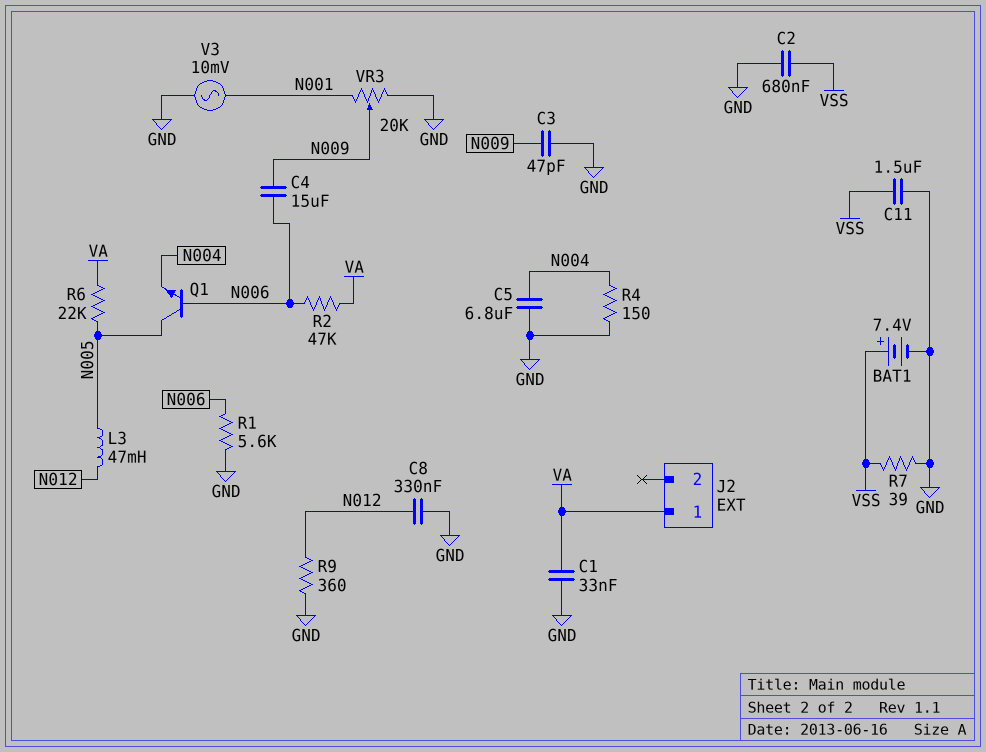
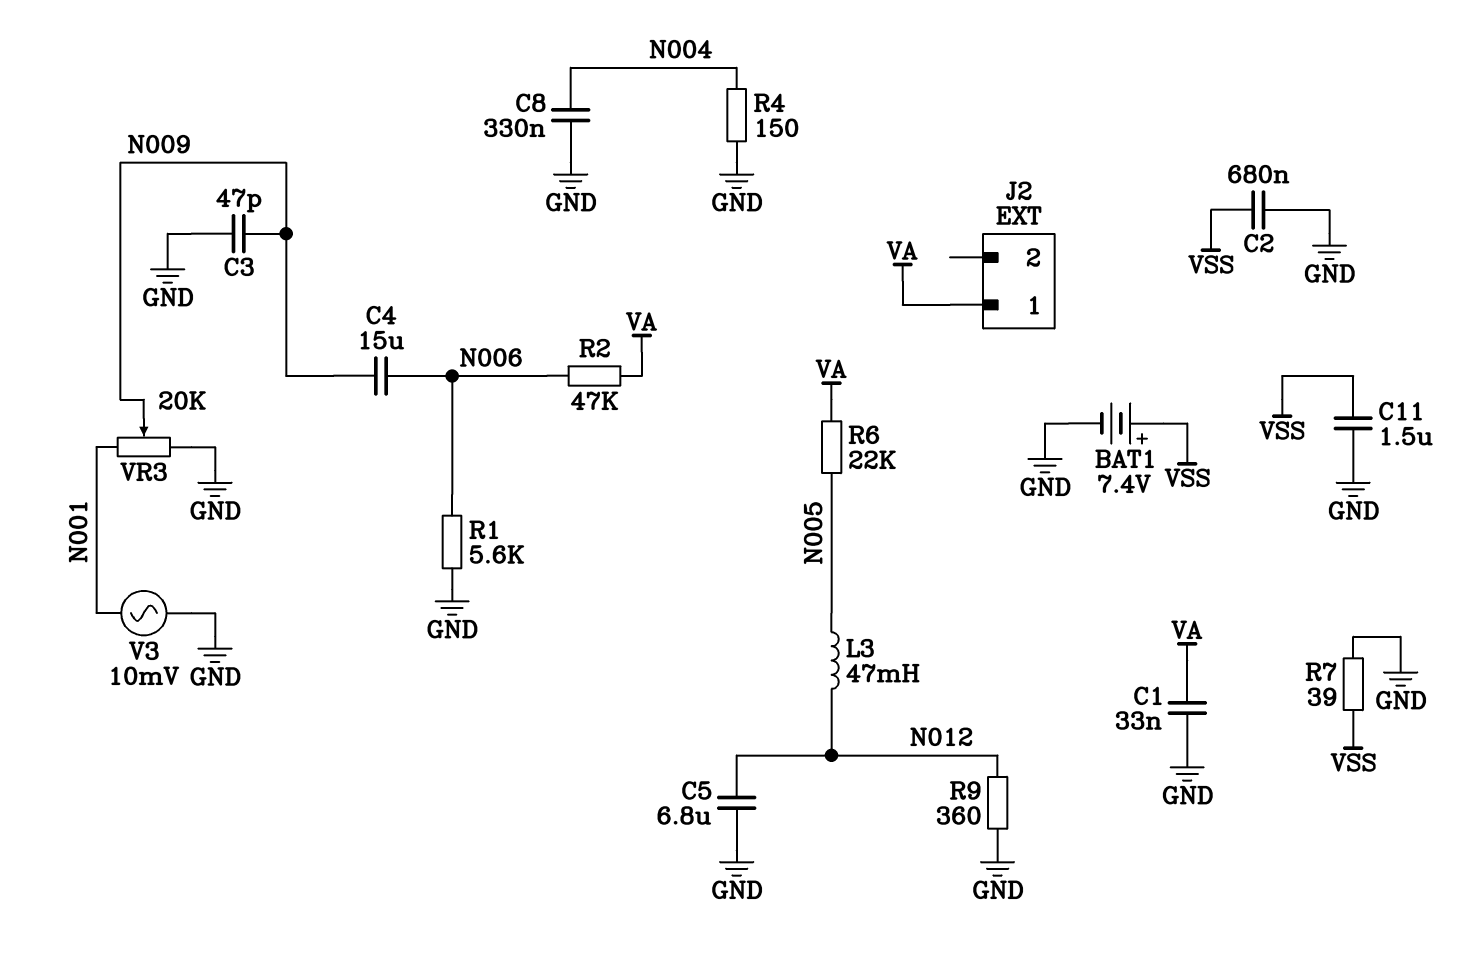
C5: 6.8uF (GND, N004) -> 6.8uF (GND, N012)
C8: 330nF (GND, N012) -> 330nF (GND, N004)
Q1: NPN (B N006, C N005, E N004) -> none

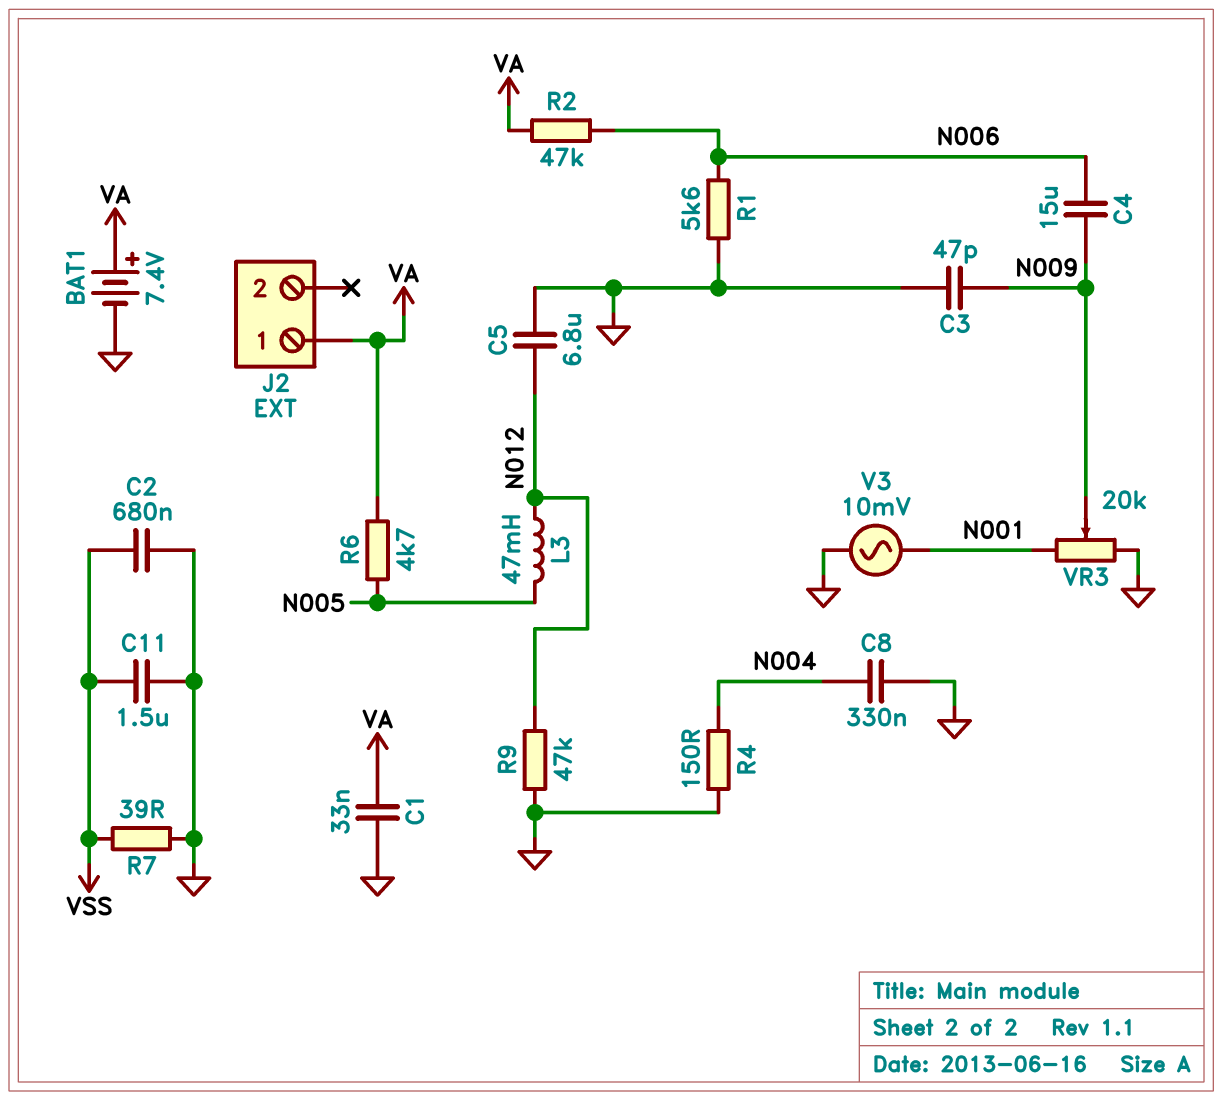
BAT1: 7.4V (plus VSS, minus GND) -> 7.4V (plus VA, minus GND)
R6: 22k (N005, VA) -> 4.7k (N005, VA)
R9: 360 (GND, N012) -> 47k (GND, N012)

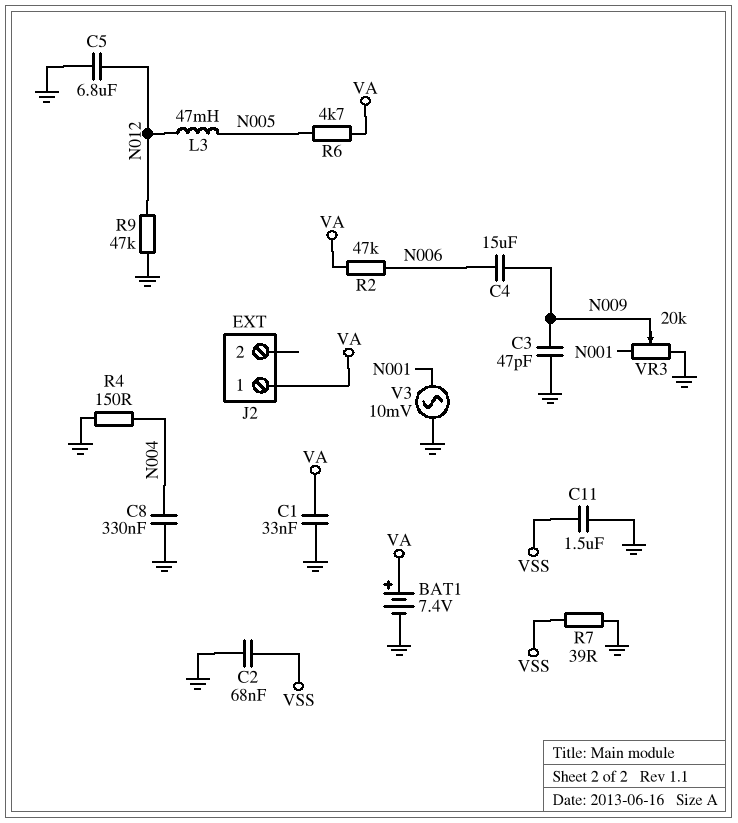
C2: 680nF (GND, VSS) -> 68nF (GND, VSS)
R1: 5.6k (GND, N006) -> none

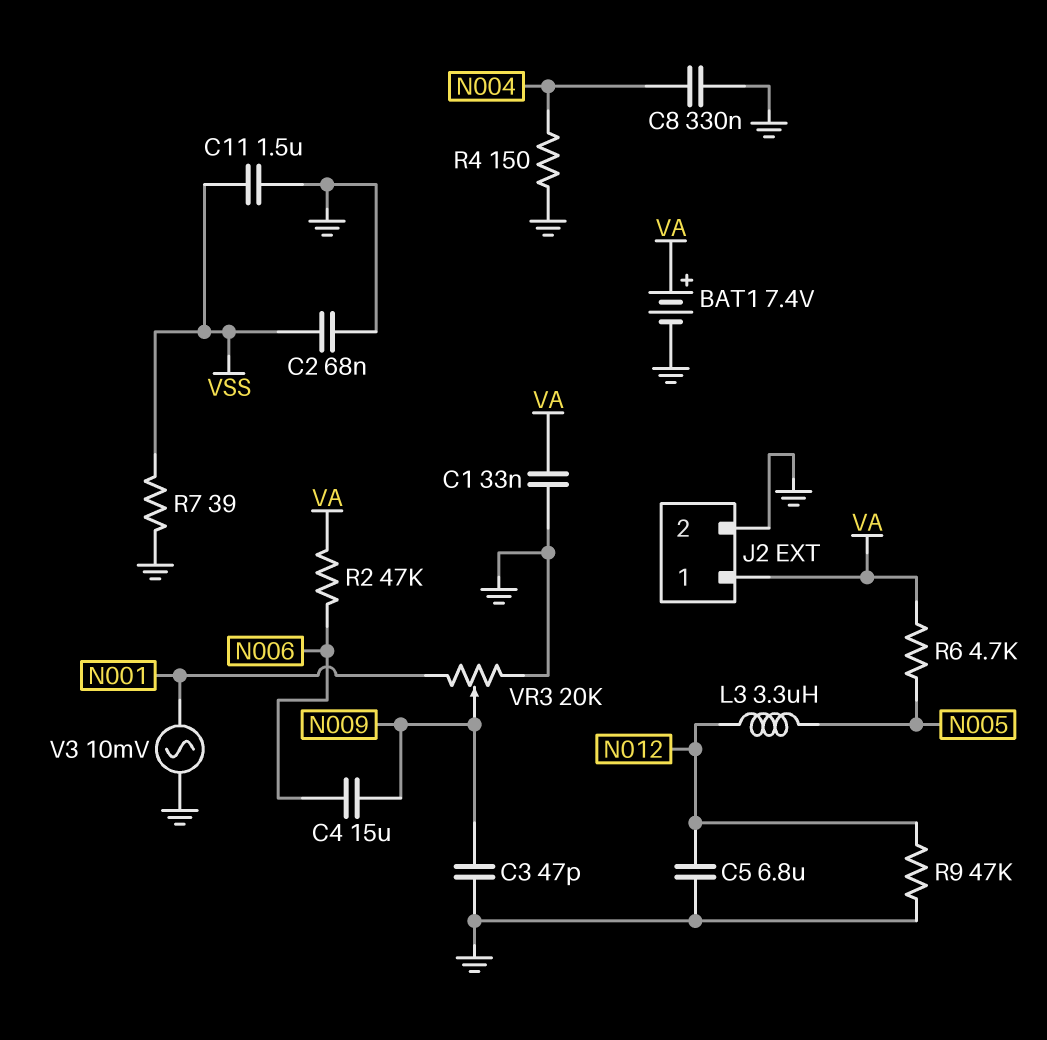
J2 pin 2: none -> GND
L3: 47mH (N005, N012) -> 3.3uH (N005, N012)

